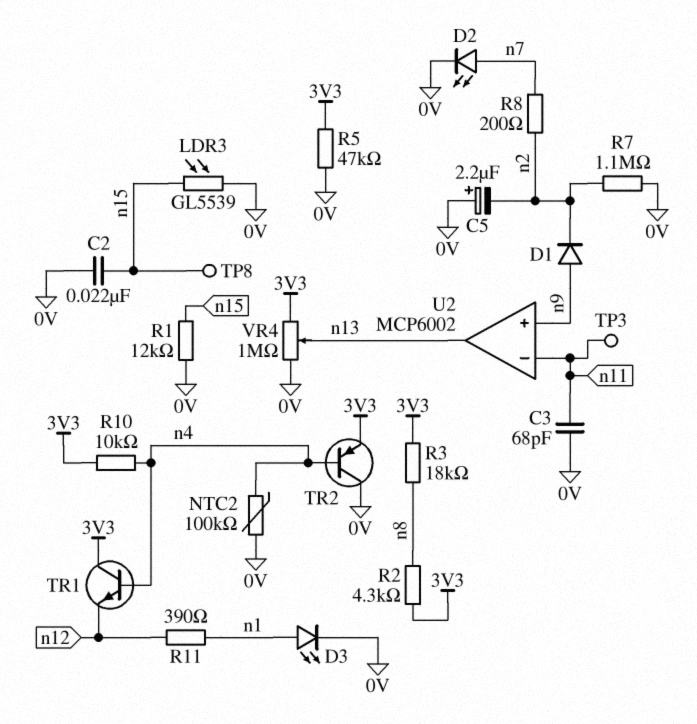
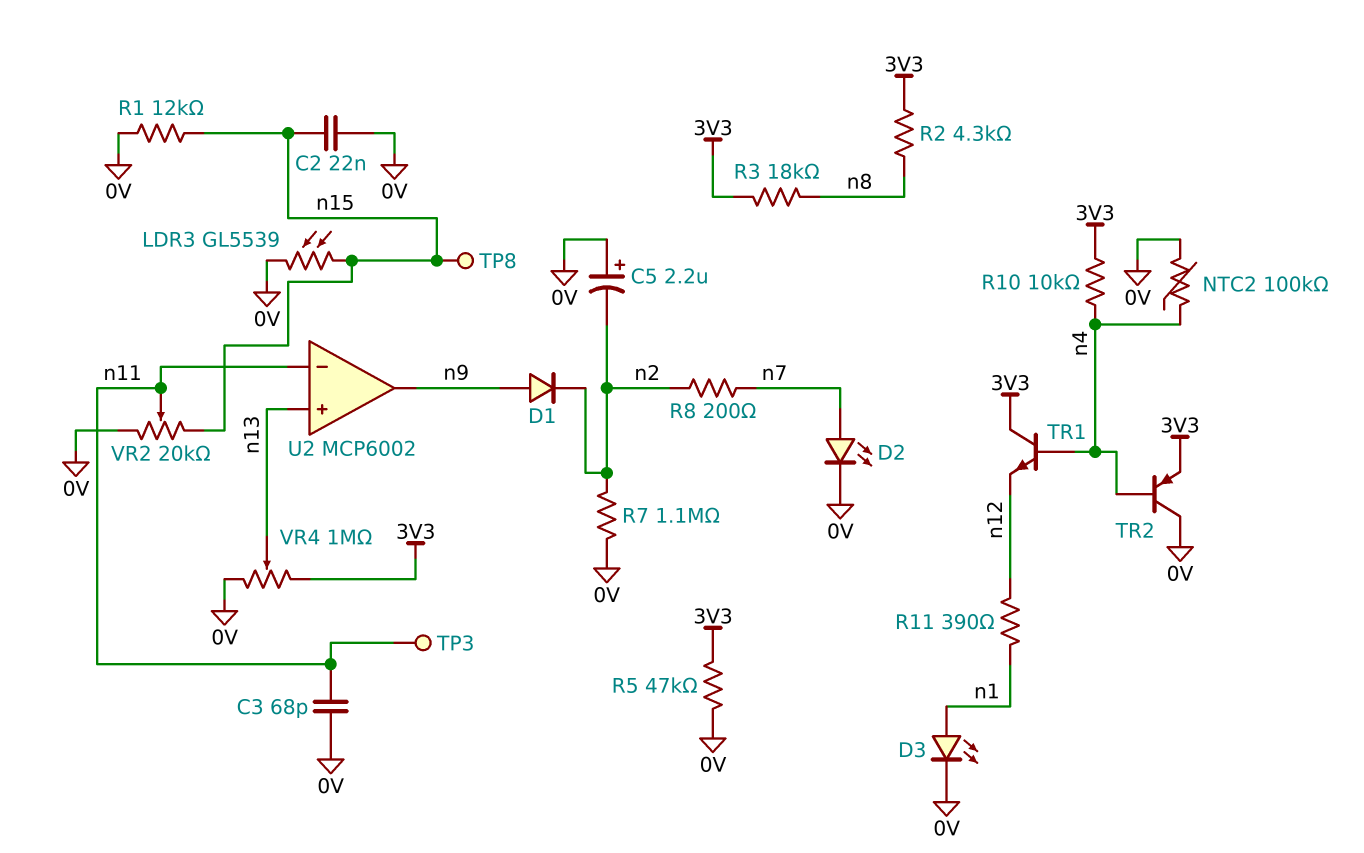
U2 pin in+: n9 -> n13
U2 pin out: n13 -> n9
VR2: none -> 20k (0V, n15, wiper n11)

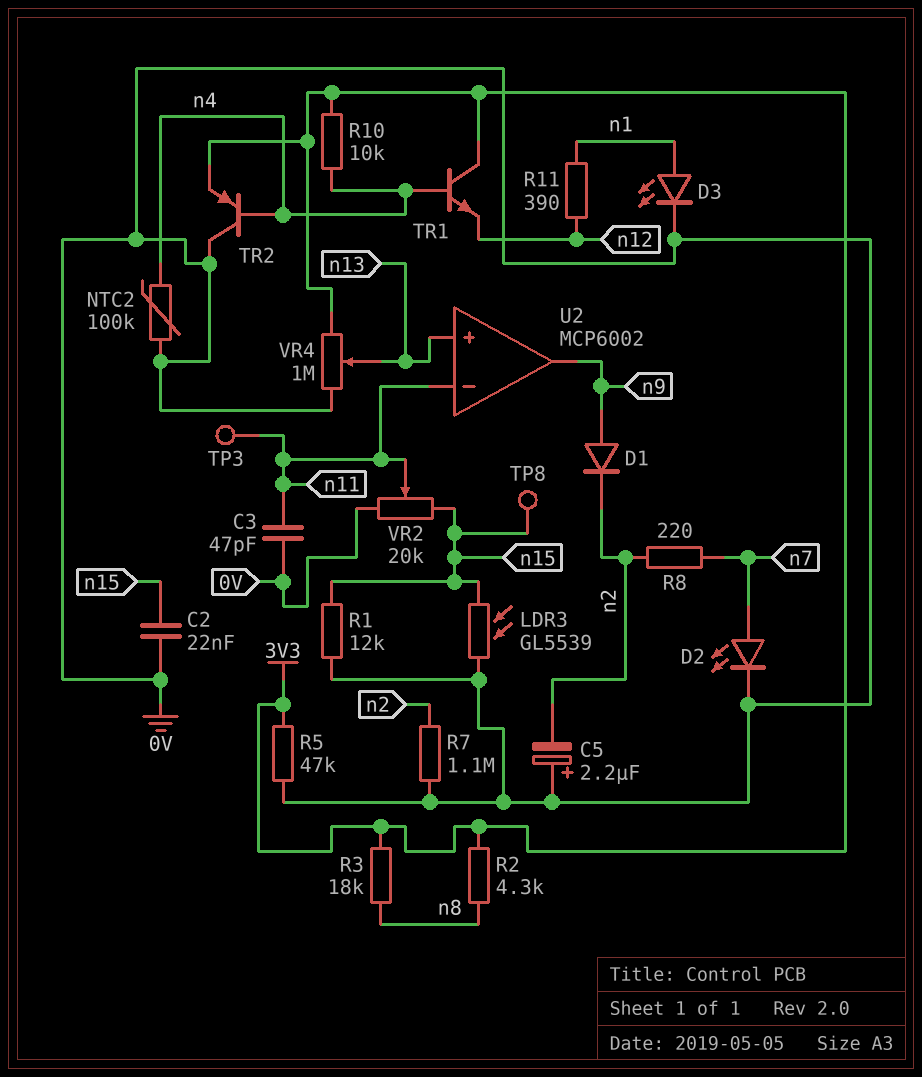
C3: 68pF (0V, n11) -> 47pF (0V, n11)
R8: 200 (n2, n7) -> 220 (n2, n7)

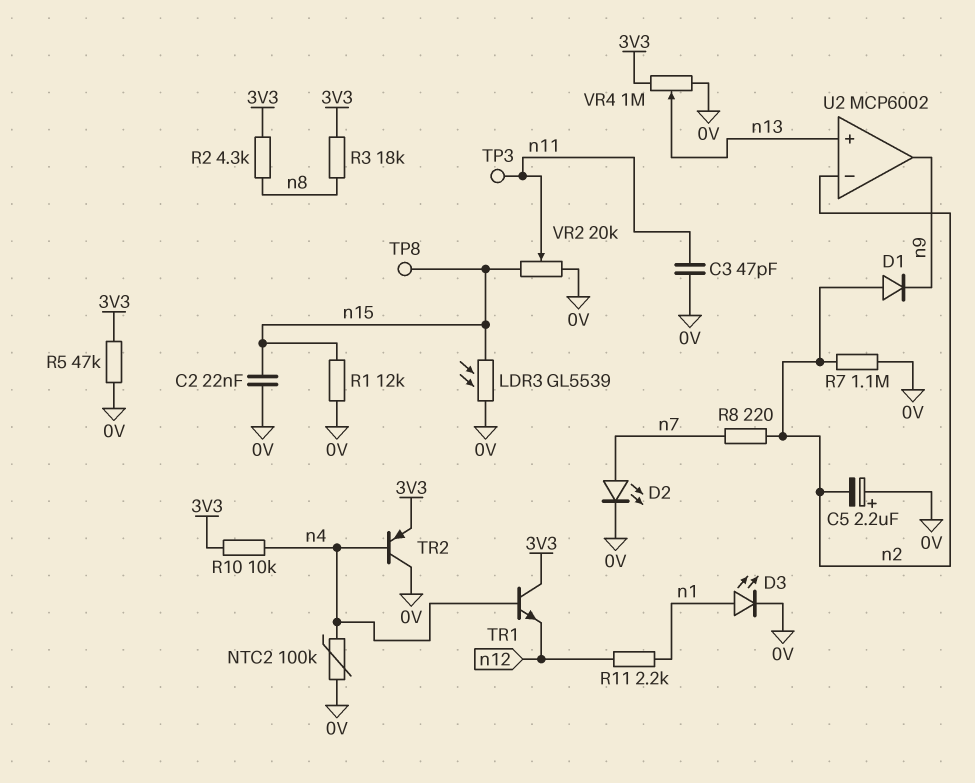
D1: diode (A n9, K n2) -> diode (A n2, K n9)
R11: 390 (n1, n12) -> 2.2k (n1, n12)
U2 pin in-: n11 -> n2

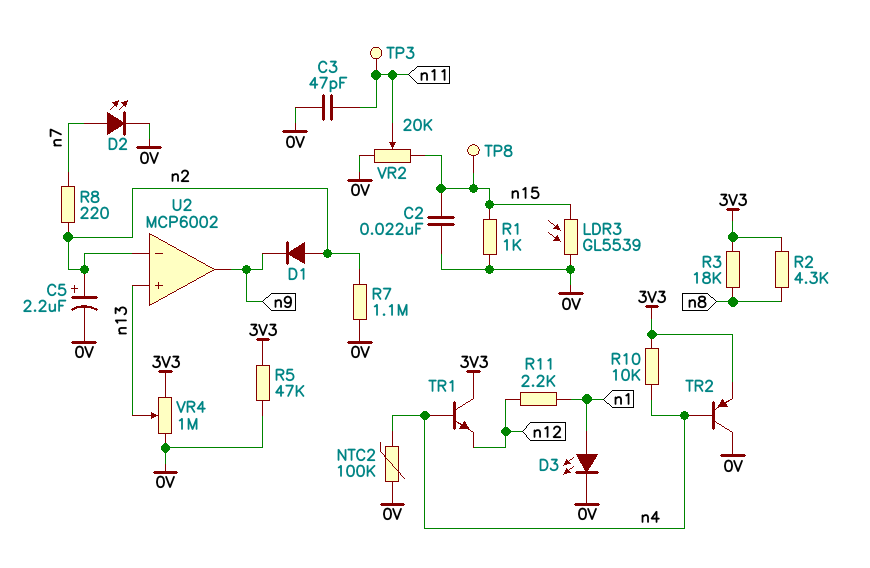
C5: 2.2uF (plus 0V, minus n2) -> 2.2uF (plus n2, minus 0V)
R1: 12k (0V, n15) -> 1k (0V, n15)

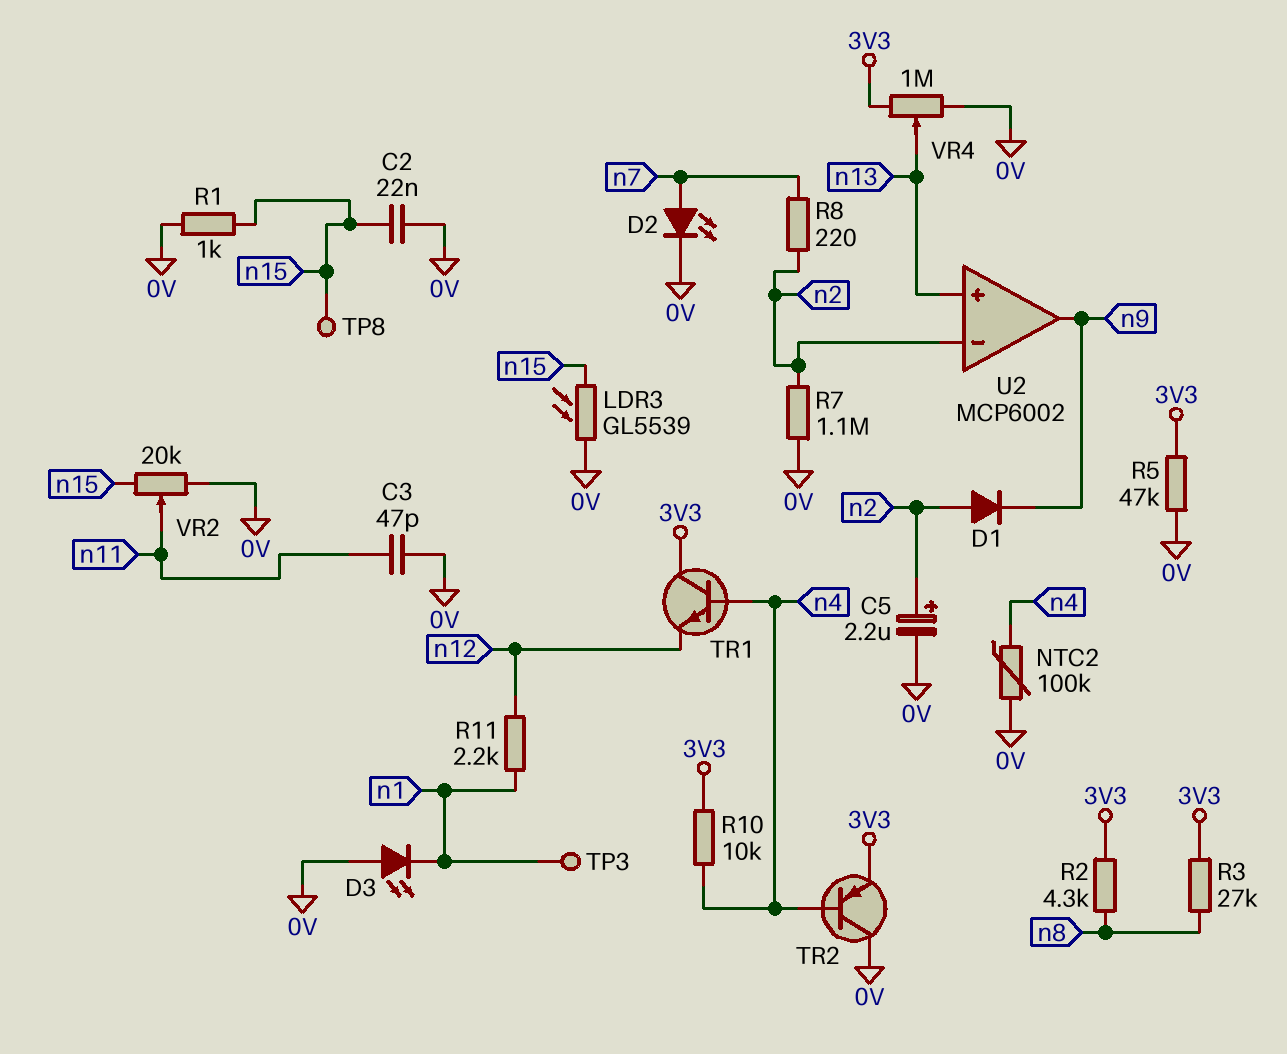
D3: LED (A n1, K 0V) -> LED (A 0V, K n1)
R3: 18k (3V3, n8) -> 27k (3V3, n8)
TP3: test point (n11) -> test point (n1)

